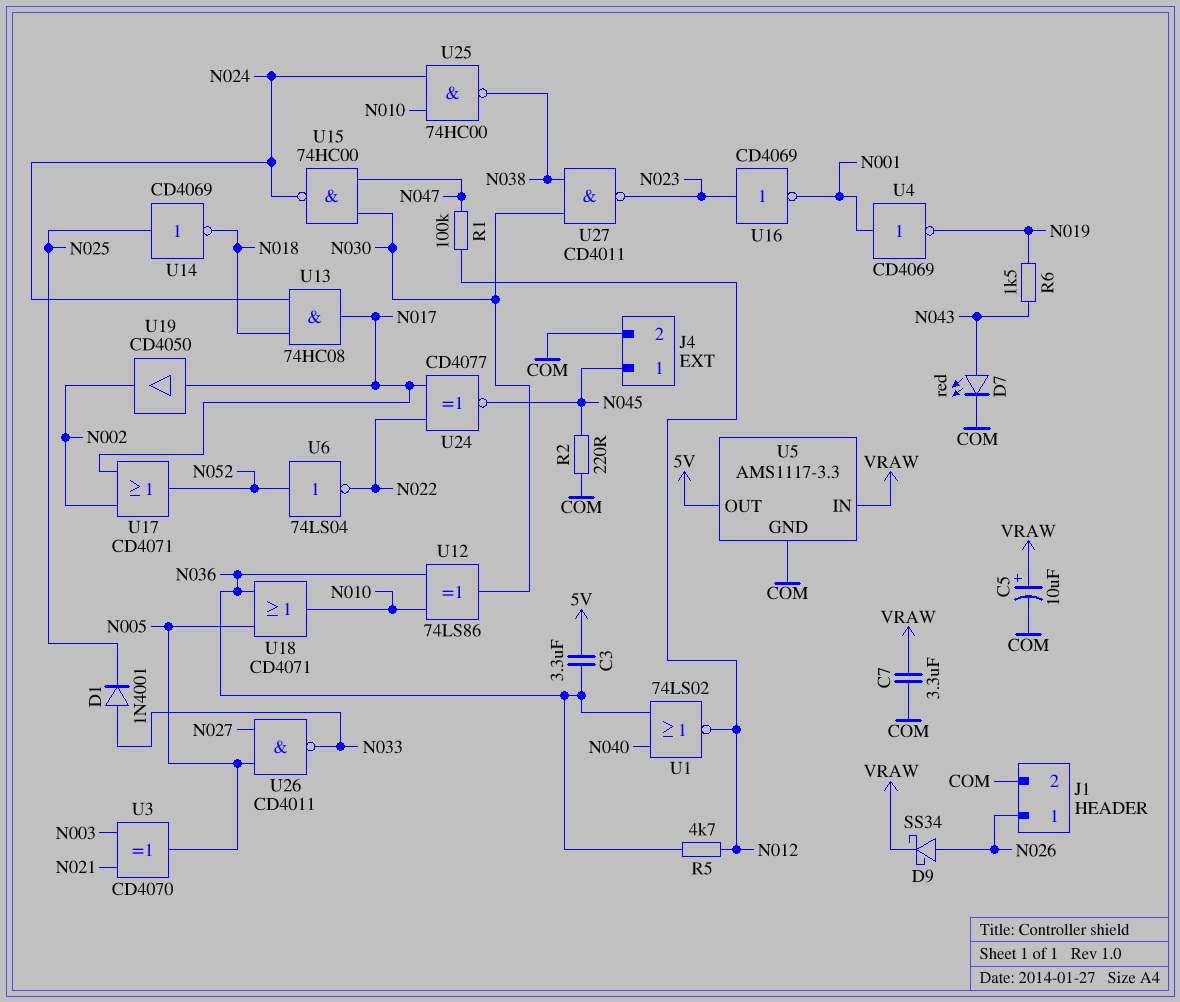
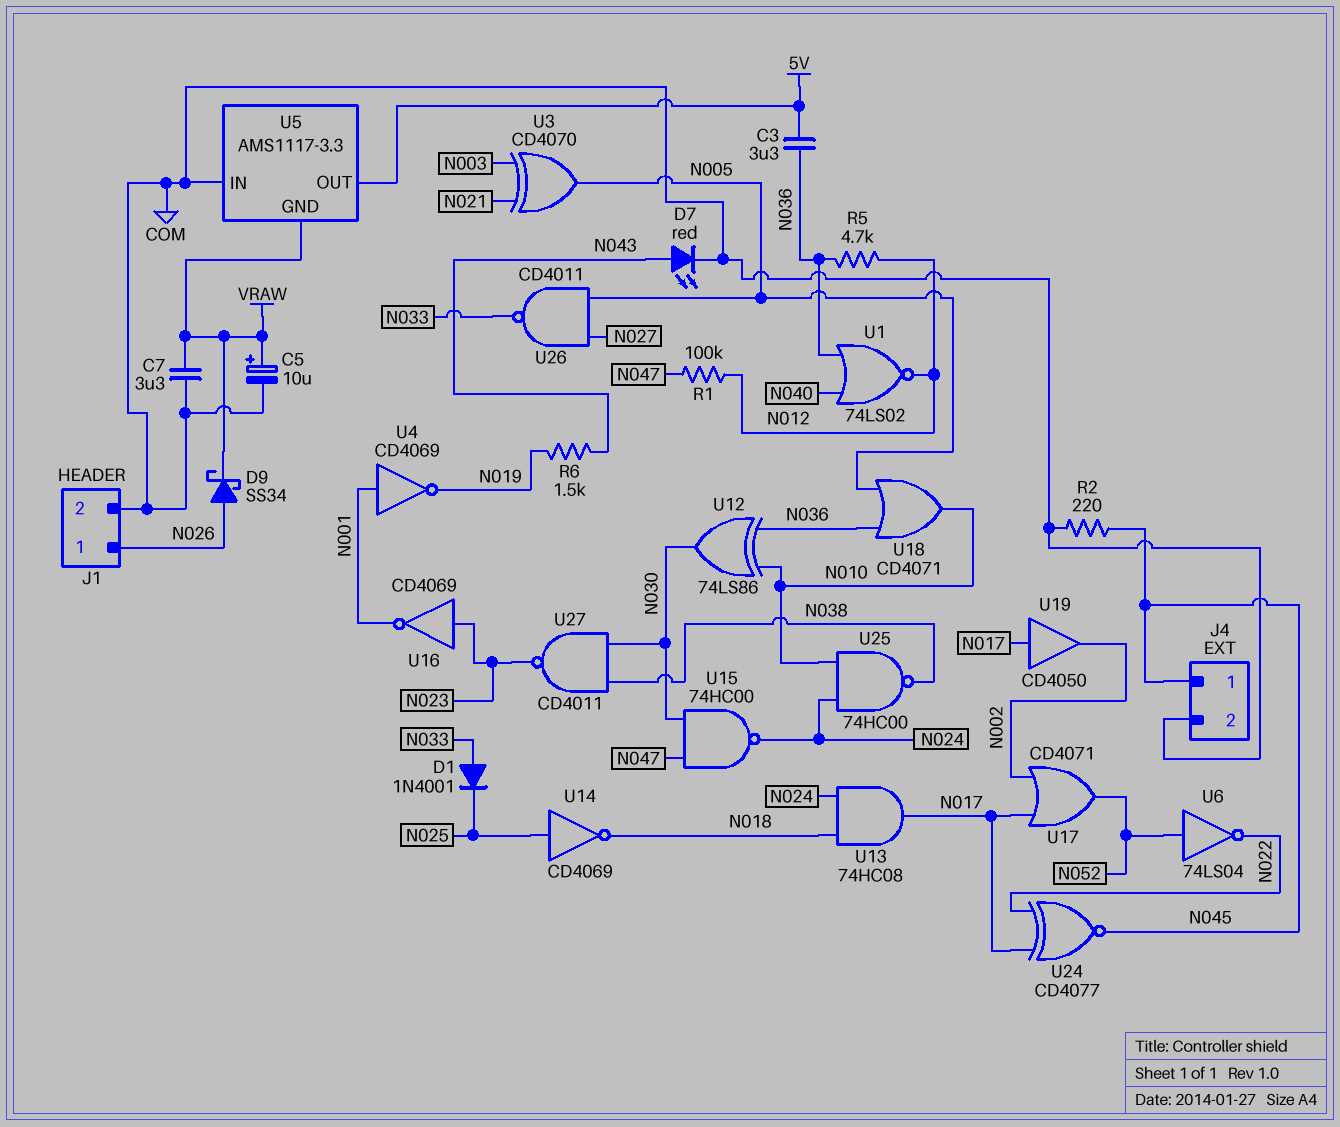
U5 pin GND: COM -> VRAW
U5 pin IN: VRAW -> COM

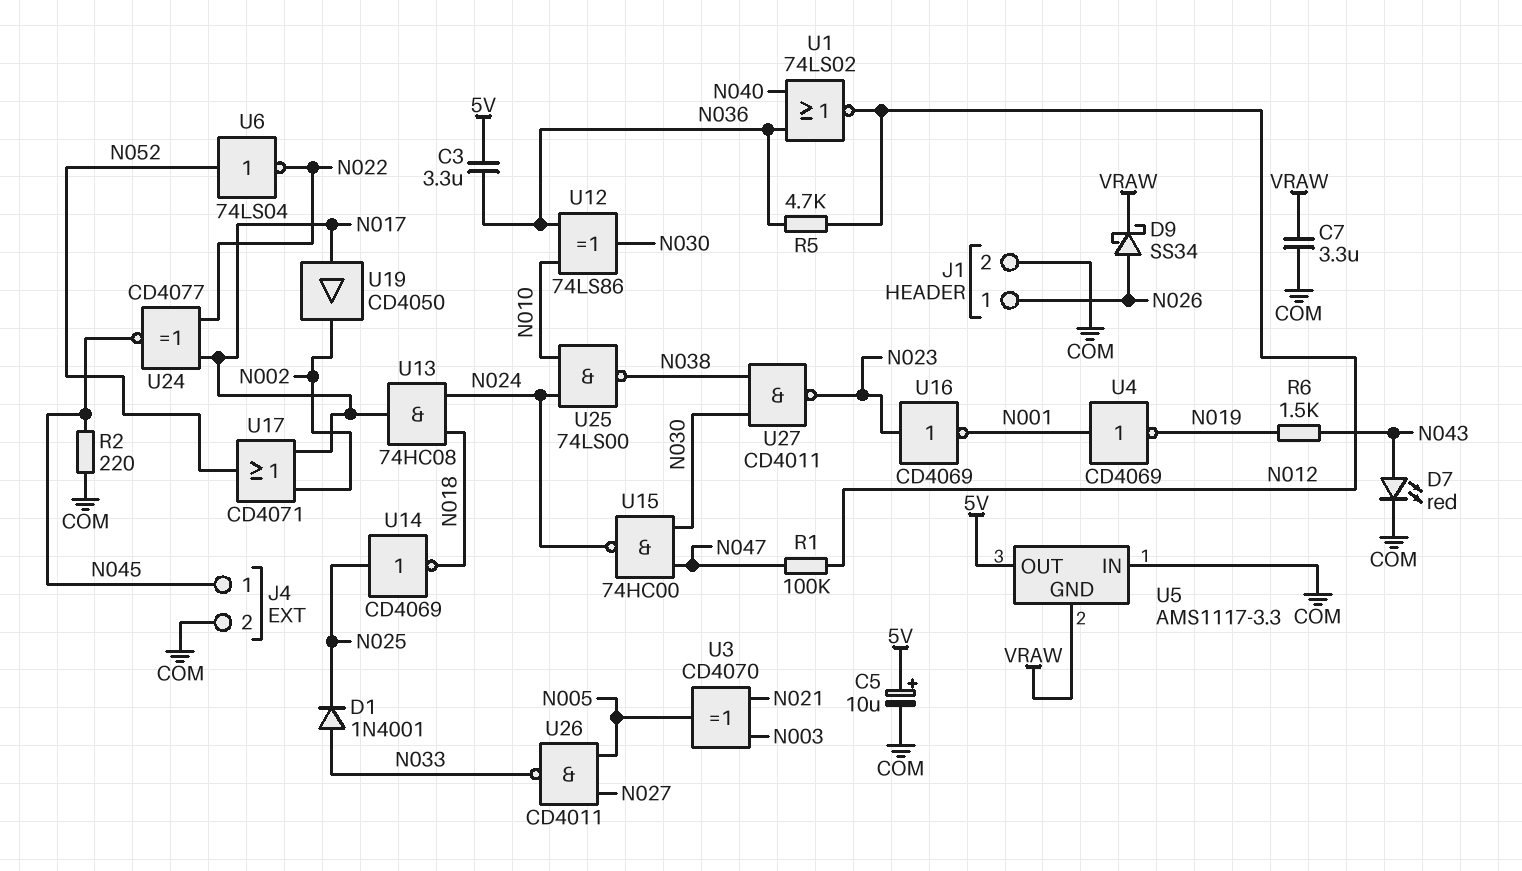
C5: 10uF (plus VRAW, minus COM) -> 10uF (plus 5V, minus COM)
U18: OR CD4071 (in N005, in N036, out N010) -> none
U25: NAND 74HC00 (in N010, in N024, out N038) -> NAND 74LS00 (in N010, in N024, out N038)

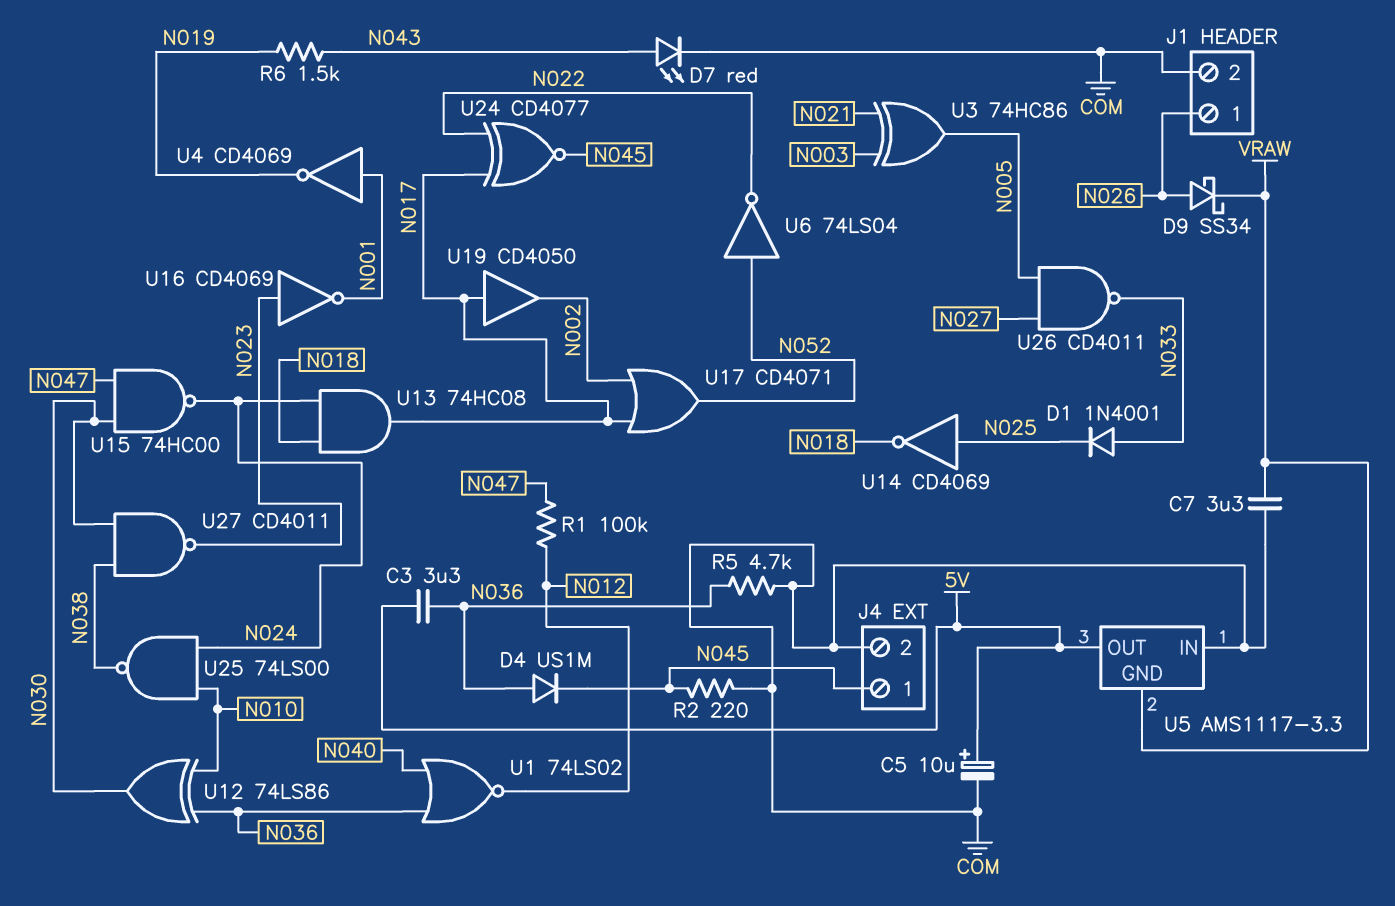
D4: none -> diode US1M (A N036, K N045)
R5: 4.7k (N012, N036) -> 4.7k (COM, N036)
U3: XOR CD4070 (in N003, in N021, out N005) -> XOR 74HC86 (in N003, in N021, out N005)

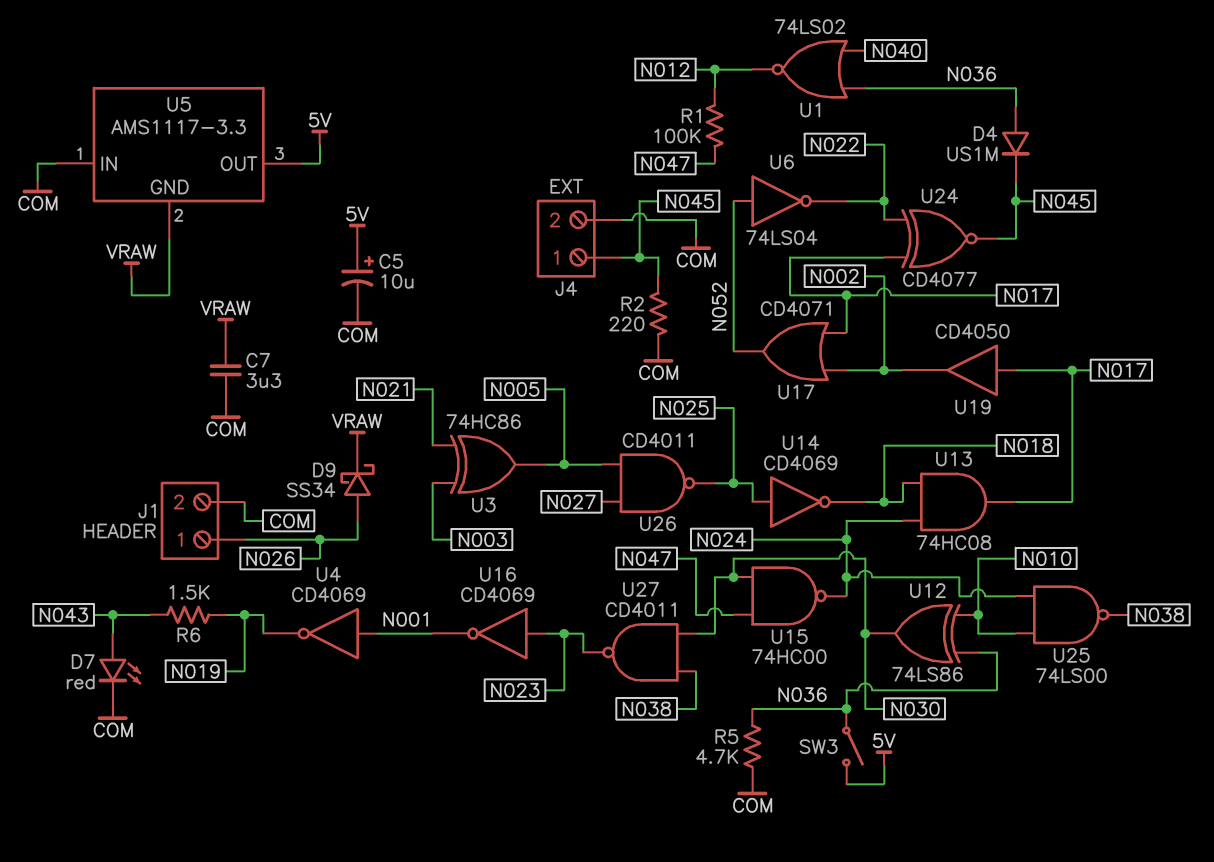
C3: 3.3uF (5V, N036) -> none
D1: diode 1N4001 (A N033, K N025) -> none
SW3: none -> switch (5V, N036)
U26: NAND CD4011 (in N005, in N027, out N033) -> NAND CD4011 (in N005, in N027, out N025)

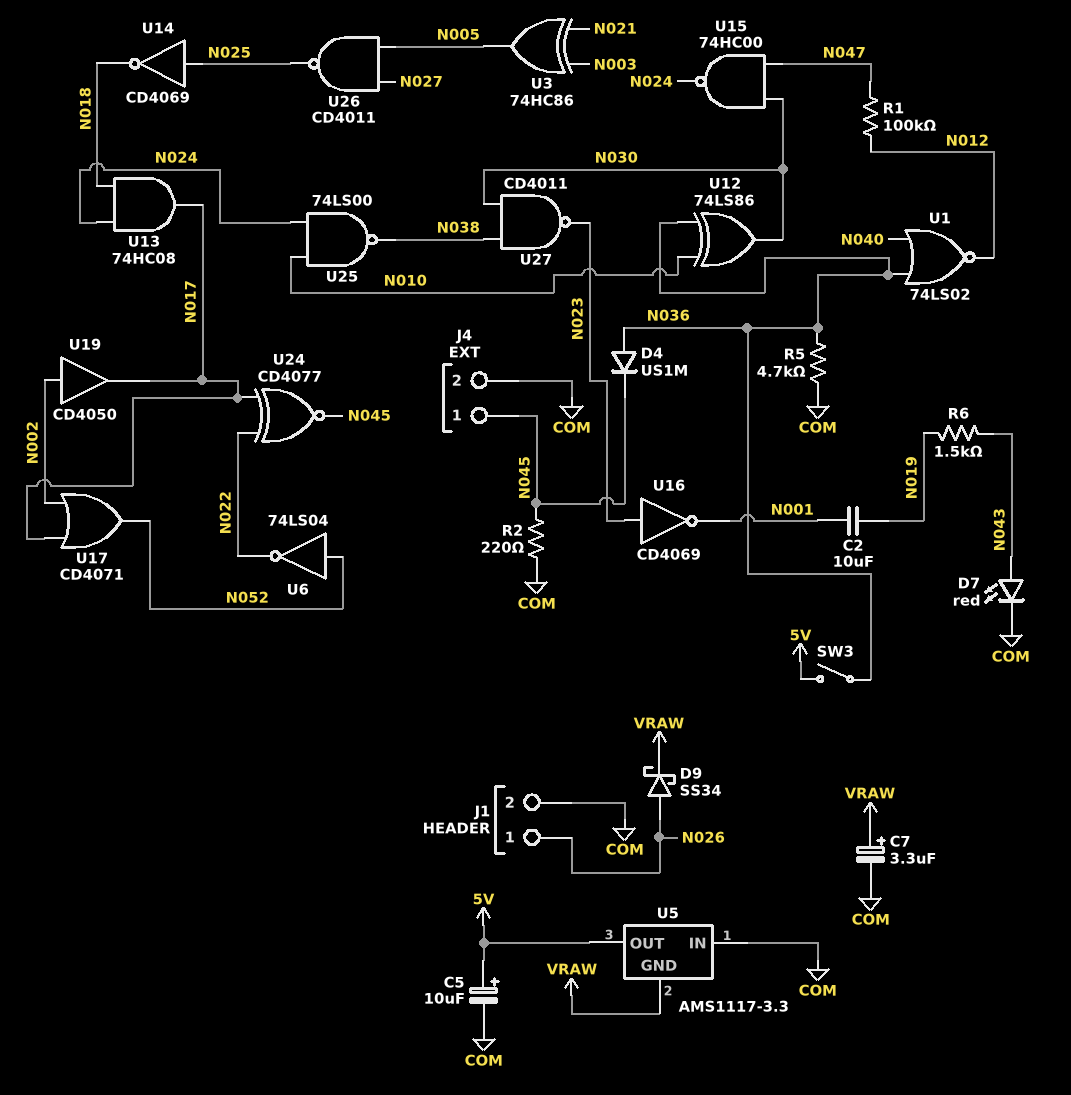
C2: none -> 10uF (N001, N019)
C7: 3.3uF (COM, VRAW) -> 3.3uF (plus VRAW, minus COM)
U4: NOT CD4069 (in N001, out N019) -> none
U19: buffer CD4050 (in N017, out N002) -> buffer CD4050 (in N002, out N017)

